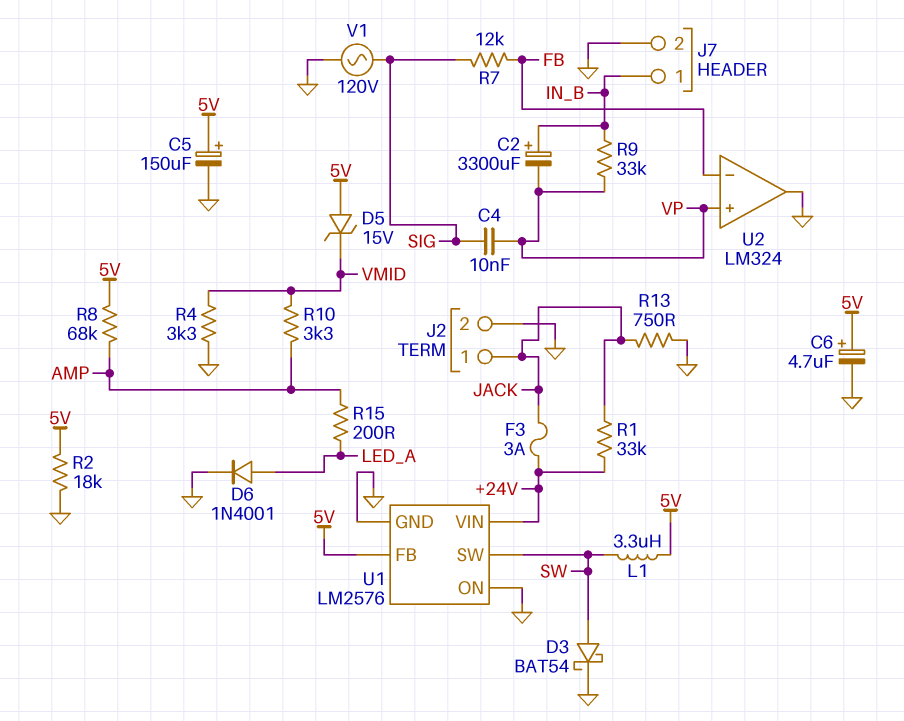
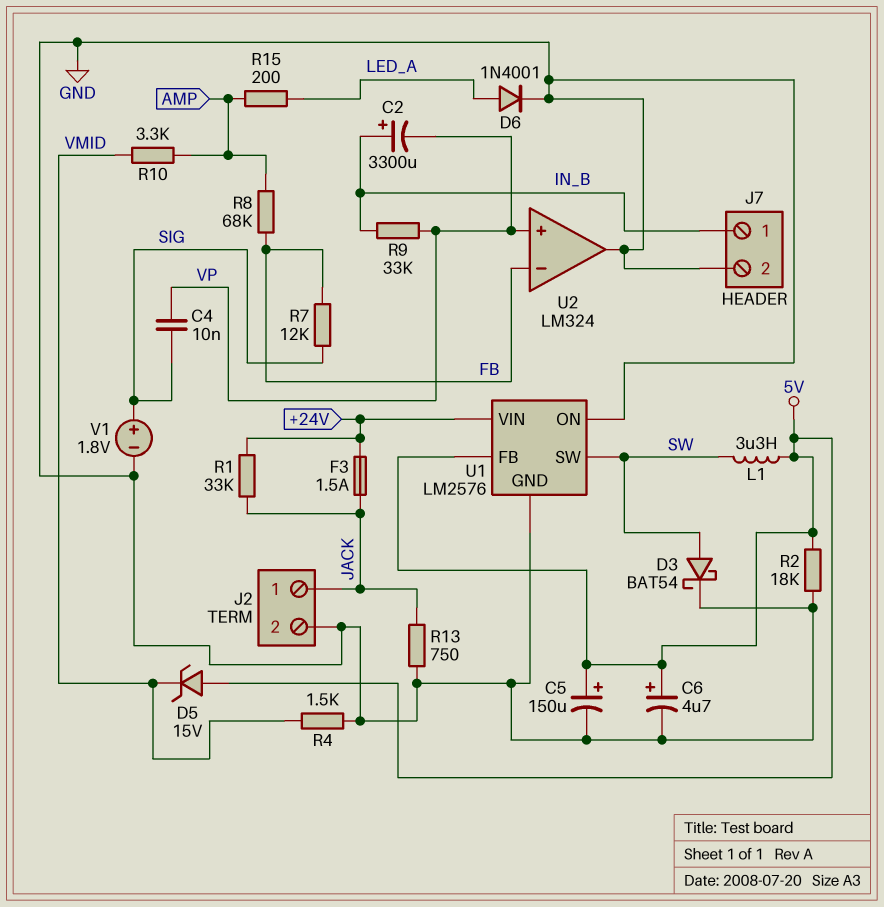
F3: 3A (+24V, JACK) -> 1.5A (+24V, JACK)
R4: 3.3k (GND, VMID) -> 1.5k (GND, VMID)
R8: 68k (5V, AMP) -> 68k (AMP, FB)
V1: AC 120V (GND, SIG) -> 1.8V (plus SIG, minus GND)

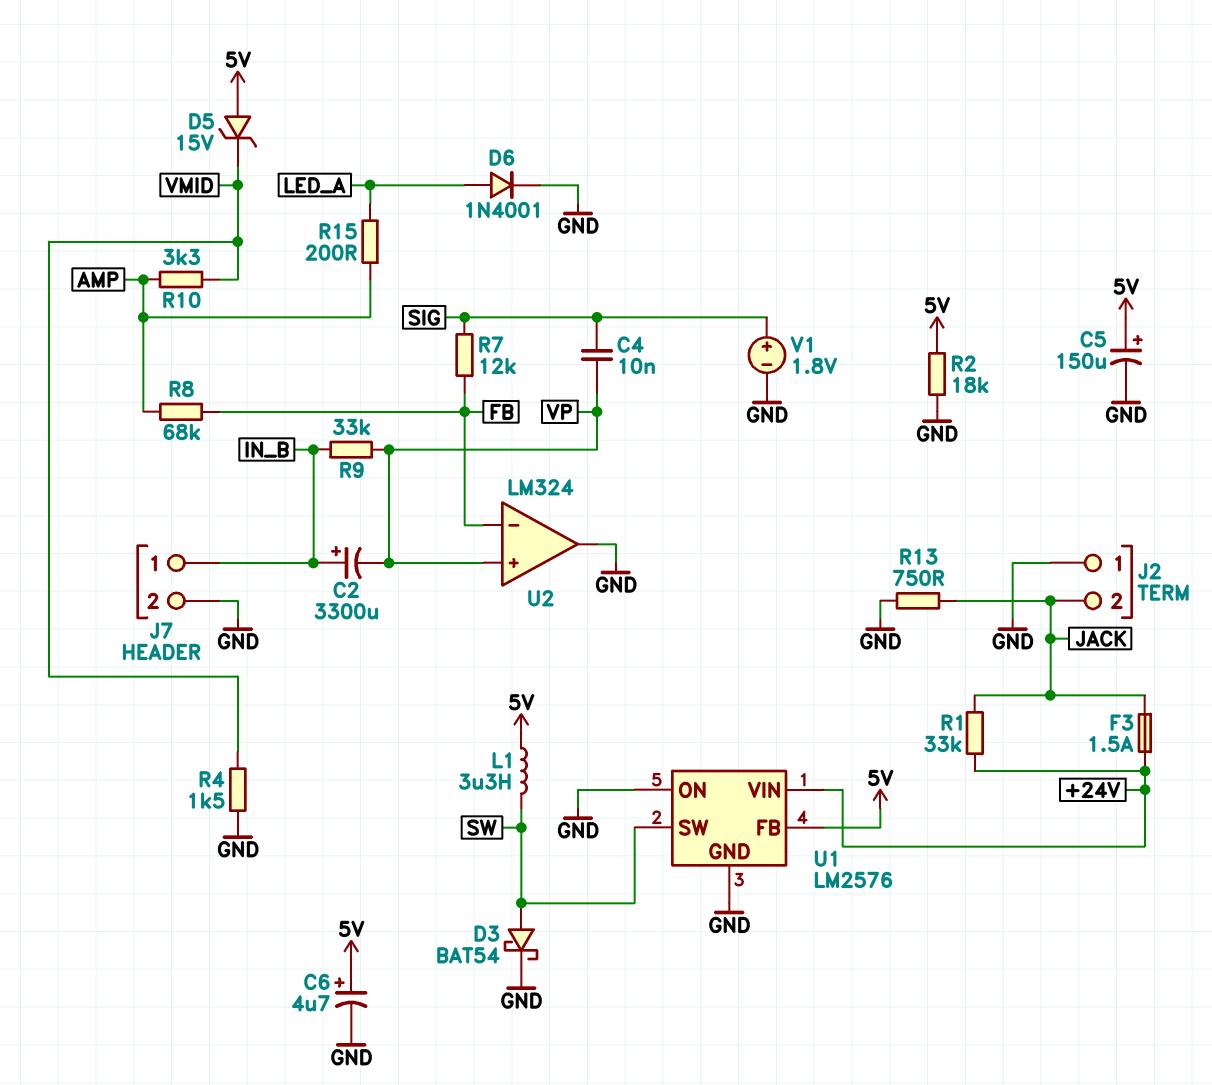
J2 pin 1: JACK -> GND
J2 pin 2: GND -> JACK

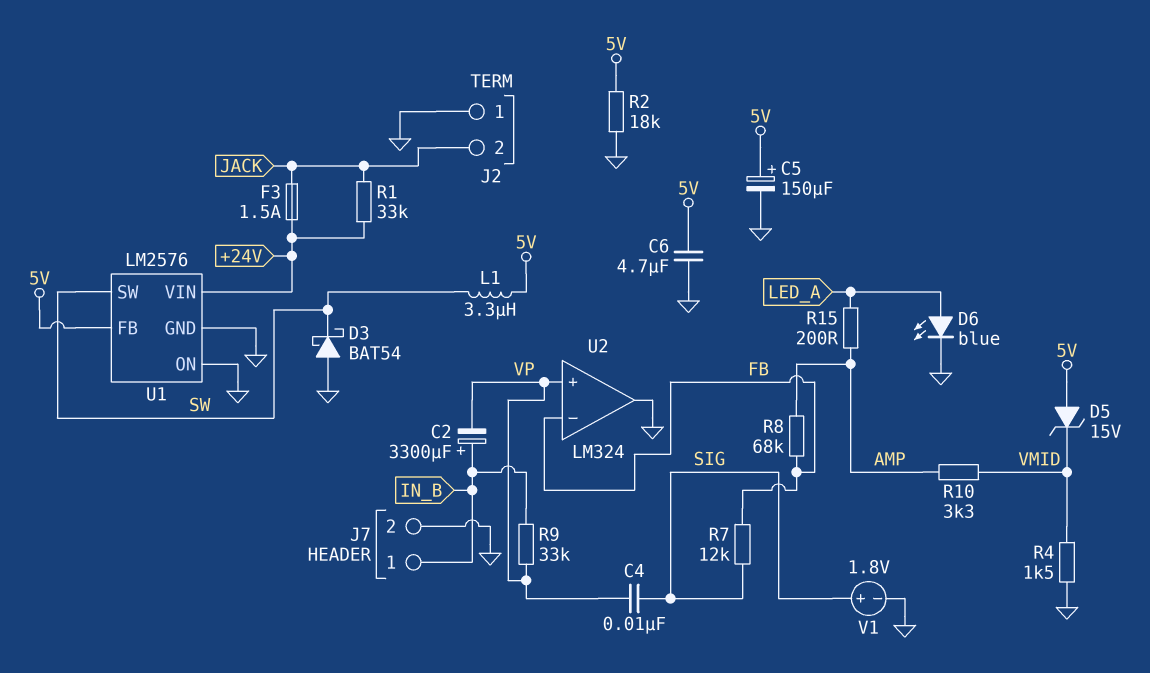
C6: 4.7uF (plus 5V, minus GND) -> 4.7uF (5V, GND)
D3: schottky BAT54 (A SW, K GND) -> schottky BAT54 (A GND, K SW)
D6: diode 1N4001 (A LED_A, K GND) -> LED blue (A LED_A, K GND)
R13: 750 (GND, JACK) -> none

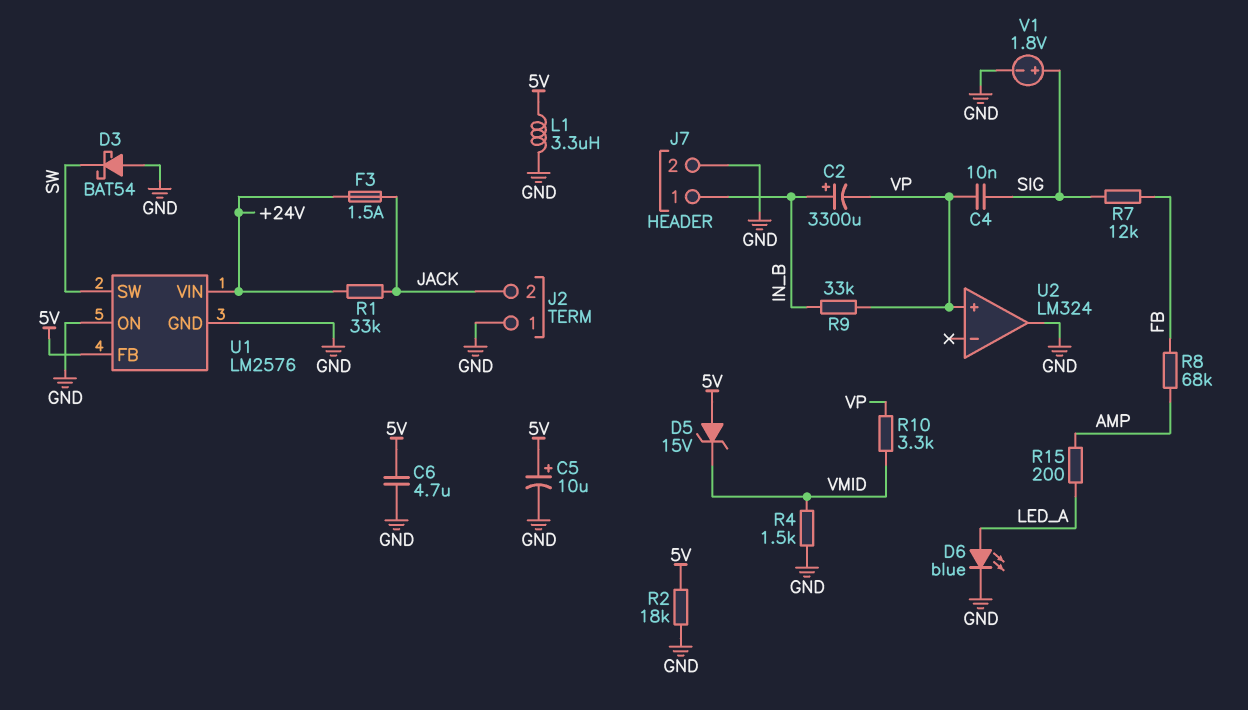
C5: 150uF (plus 5V, minus GND) -> 10uF (plus 5V, minus GND)
L1: 3.3uH (5V, SW) -> 3.3uH (5V, GND)
R10: 3.3k (AMP, VMID) -> 3.3k (VMID, VP)
U2 pin in-: FB -> none

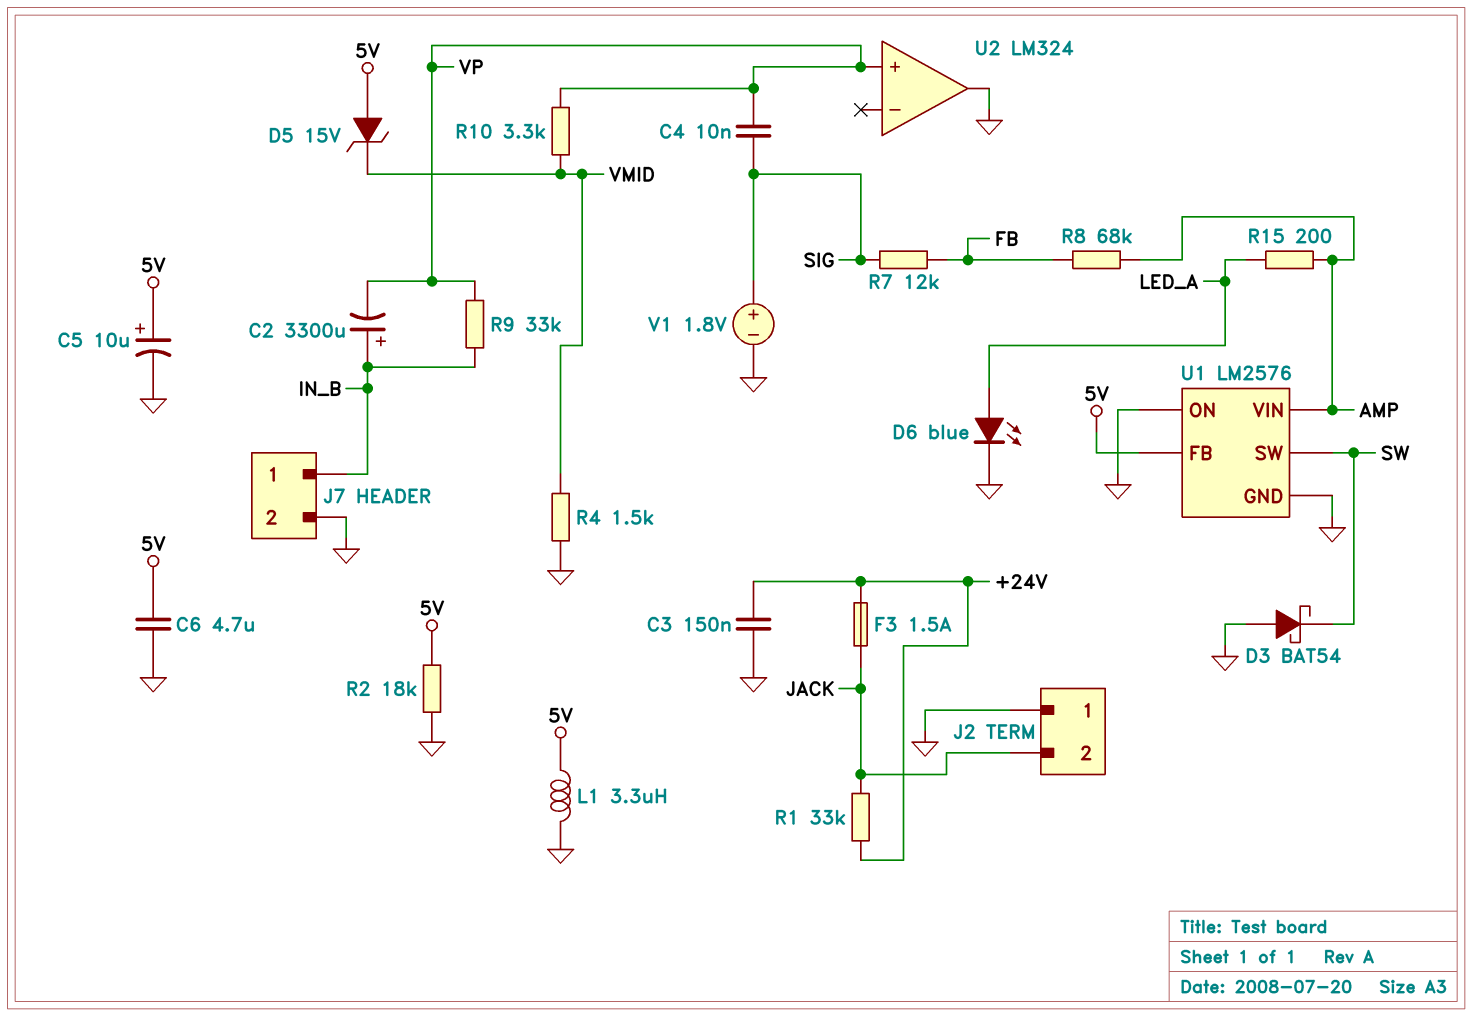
C3: none -> 150nF (+24V, GND)
U1 pin VIN: +24V -> AMP

